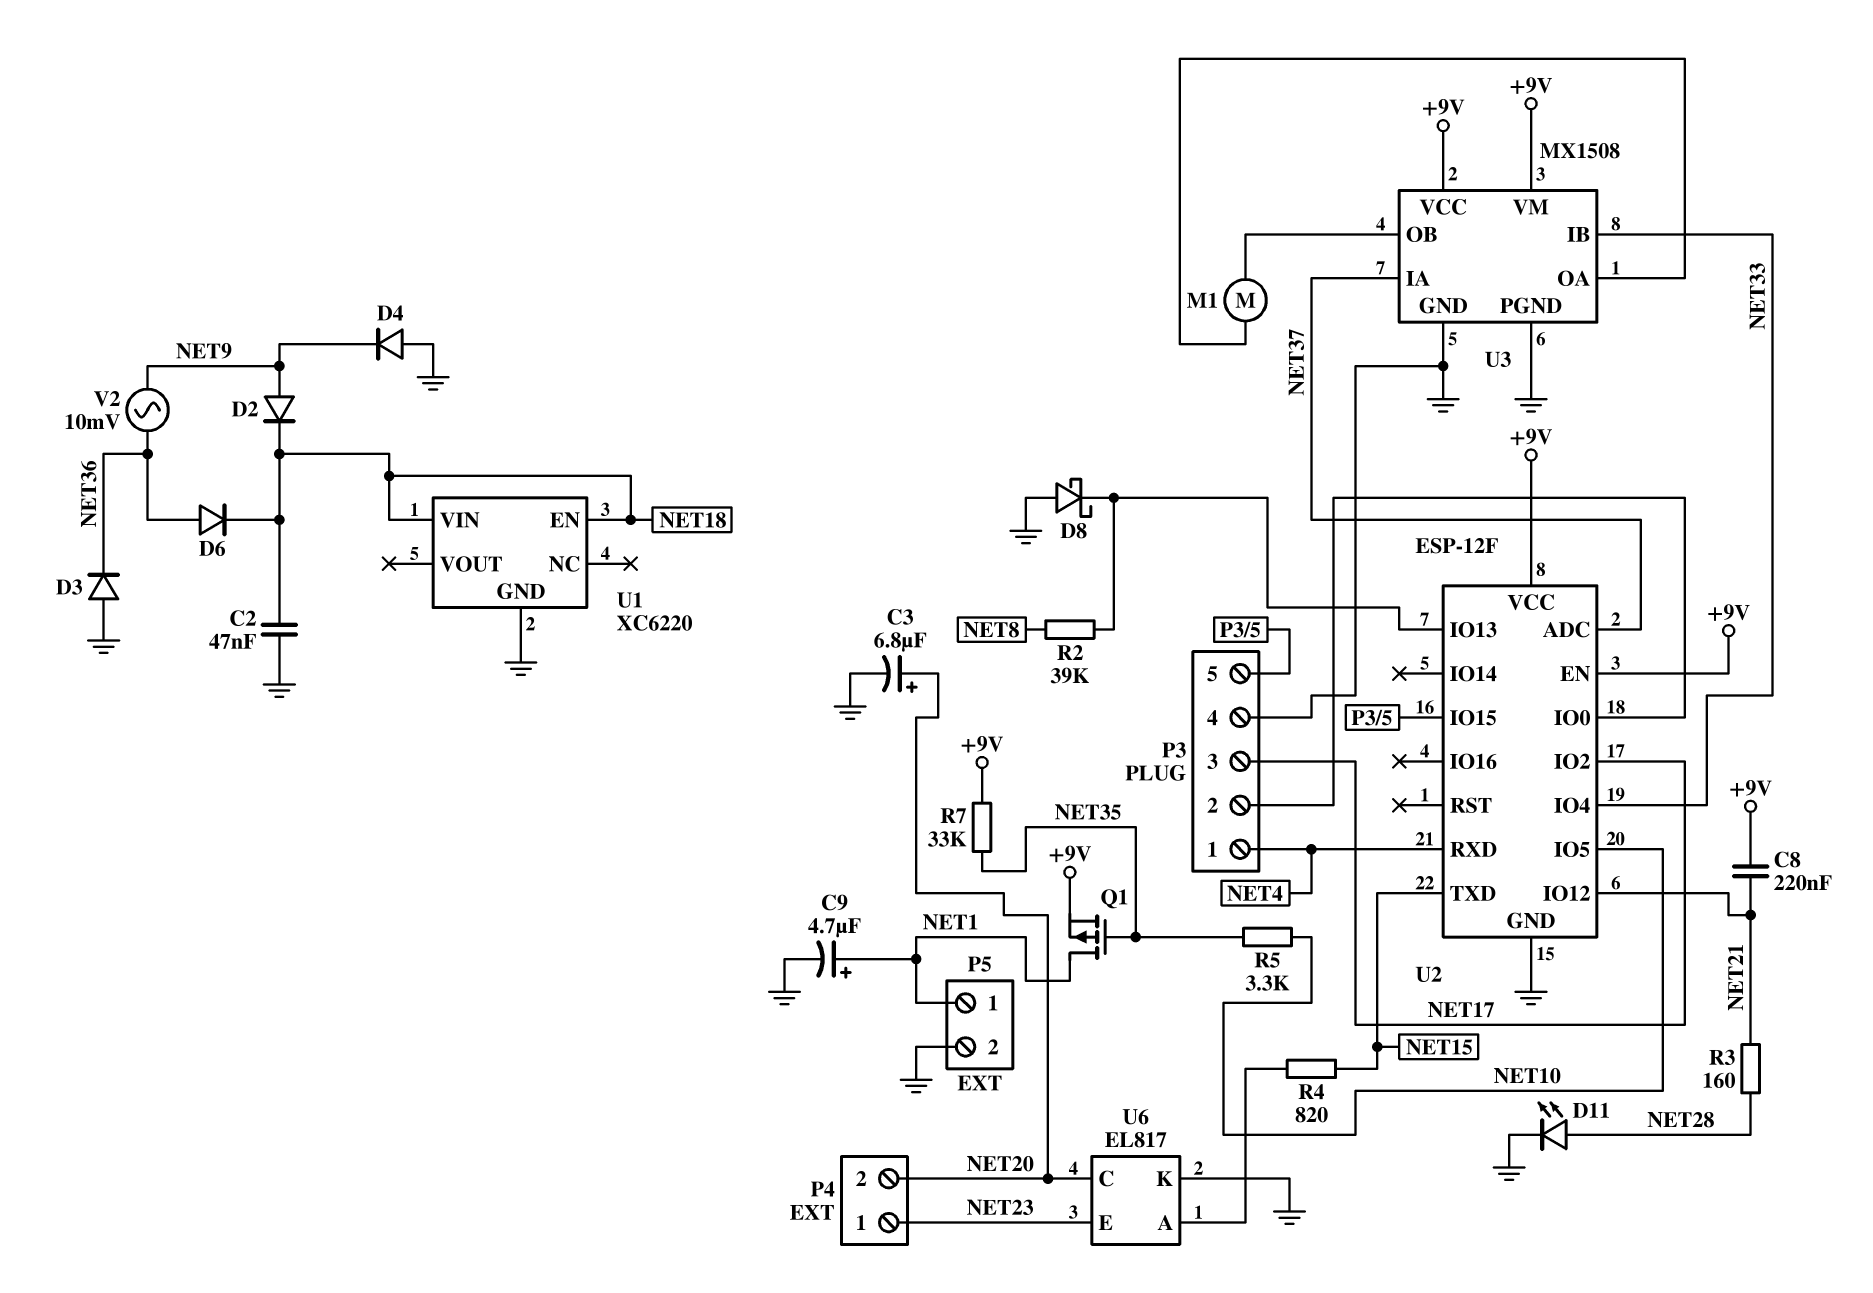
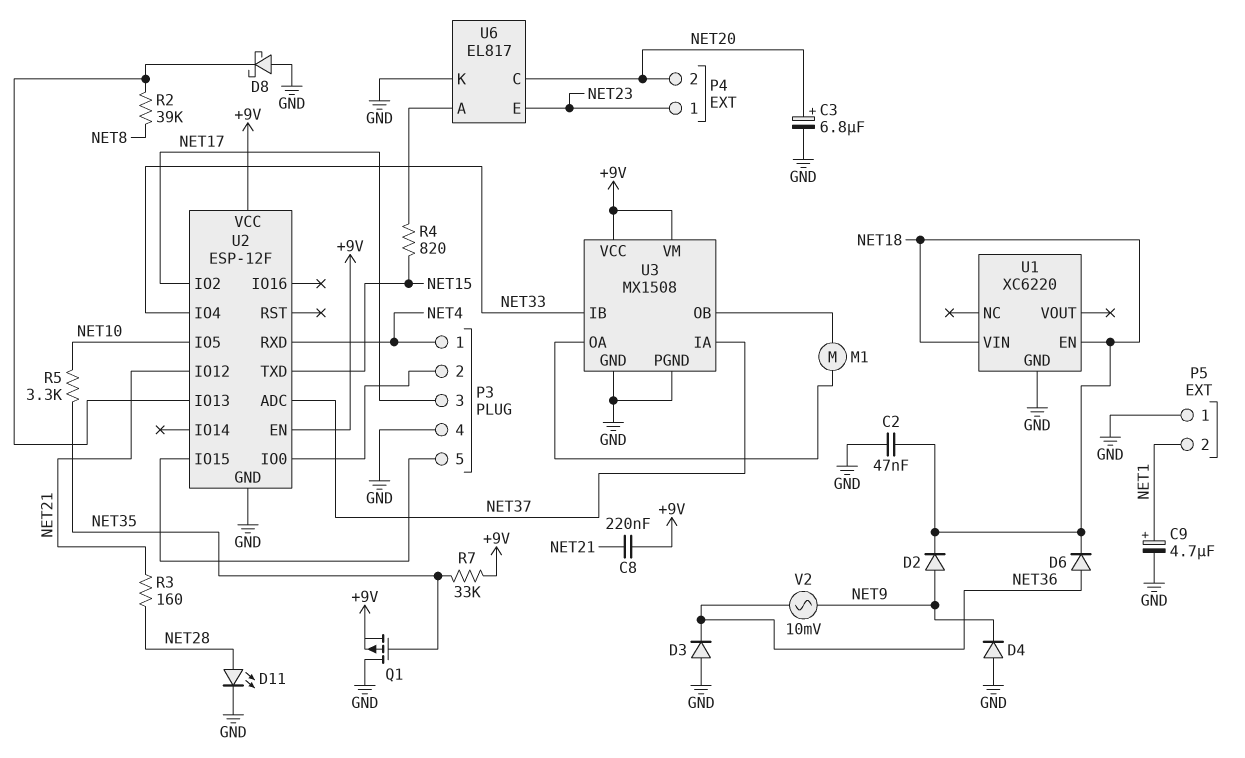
P5 pin 1: NET1 -> GND
P5 pin 2: GND -> NET1
Q1: PMOS (G NET35, D NET1, S +9V) -> PMOS (G NET35, D GND, S +9V)

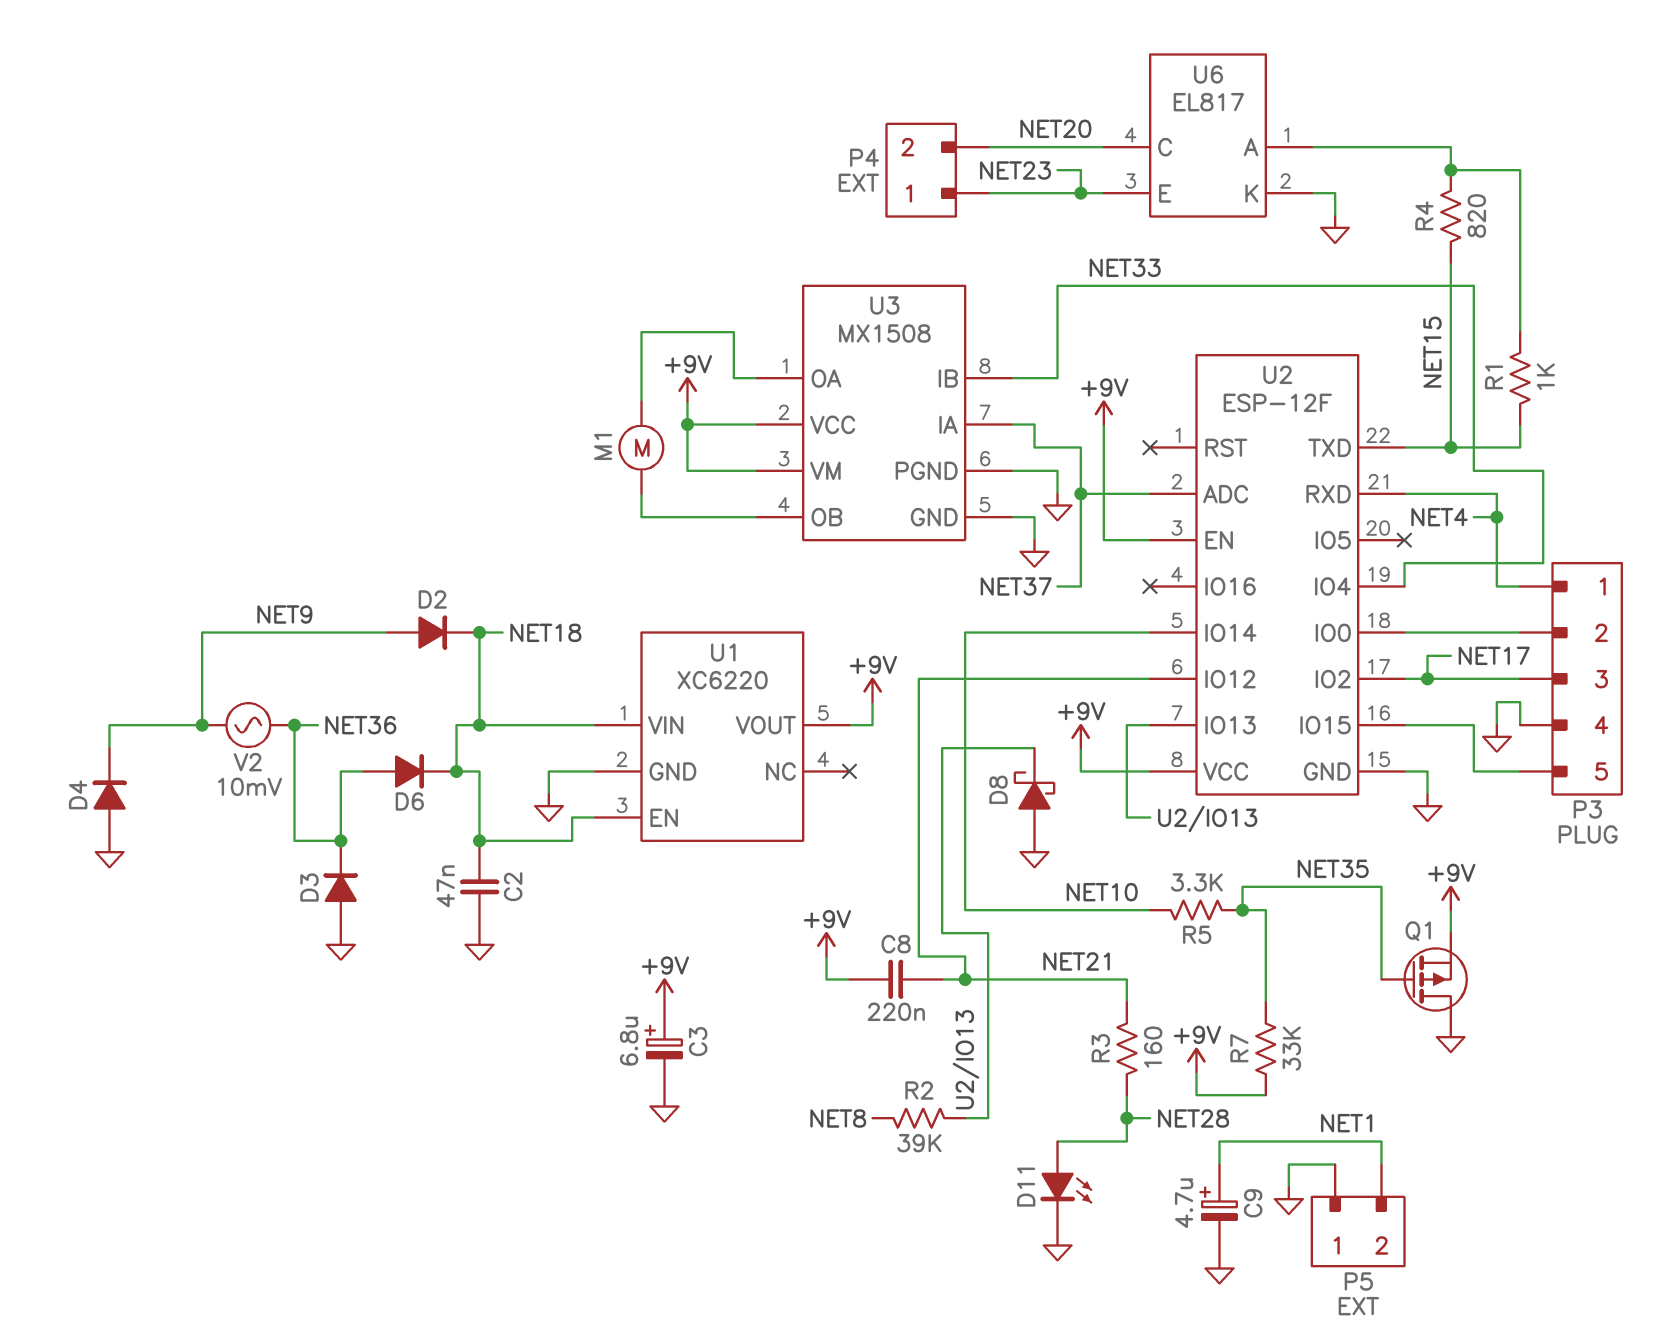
C3: 6.8uF (plus NET20, minus GND) -> 6.8uF (plus +9V, minus GND)
R1: none -> 1k (NET15, U6/A)
U1 pin VOUT: none -> +9V
U2 pin IO5: NET10 -> none
U2 pin IO14: none -> NET10

